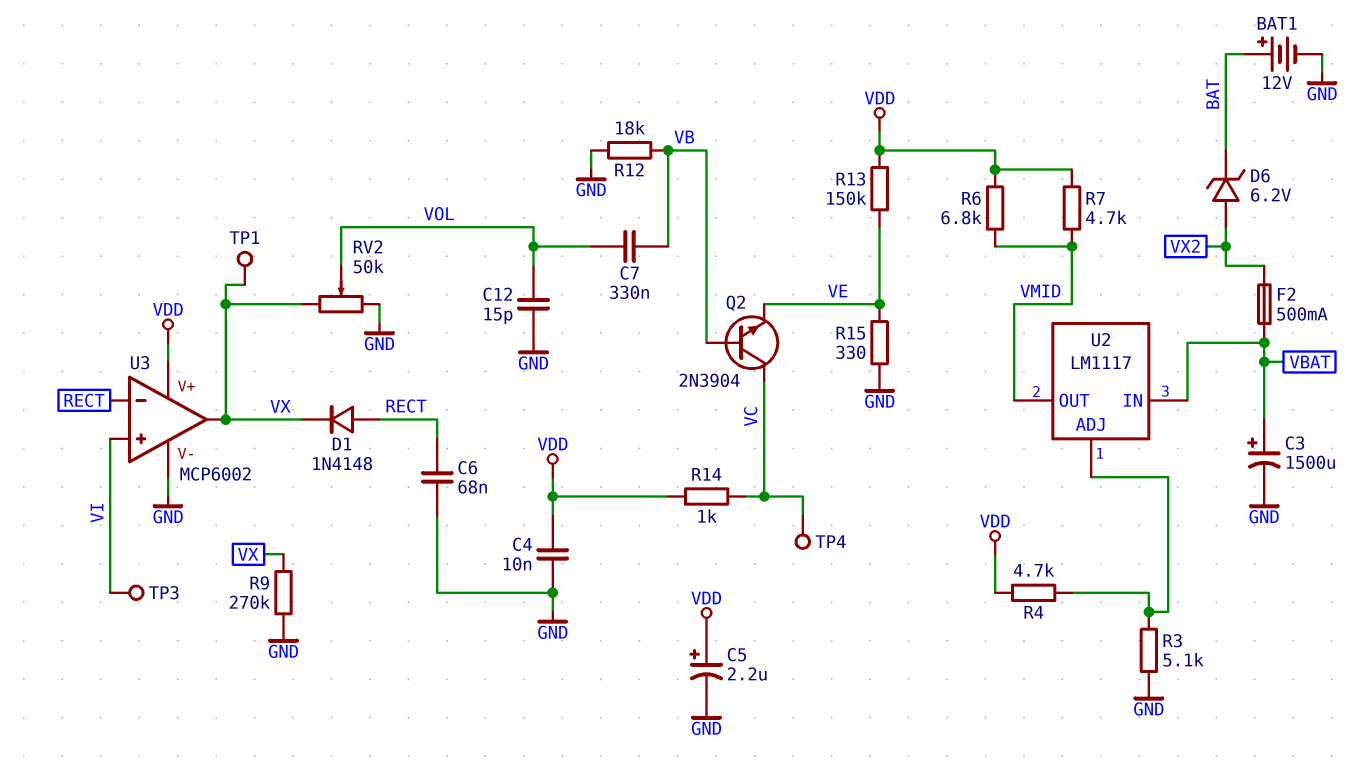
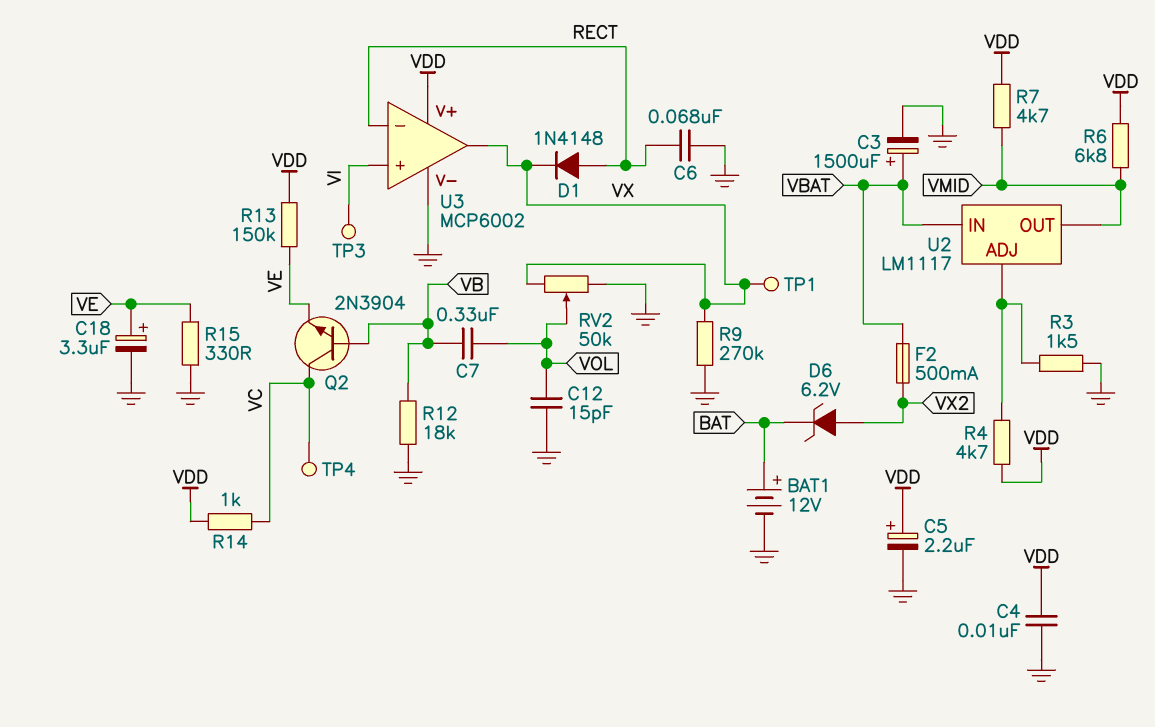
C18: none -> 3.3uF (plus VE, minus GND)
R3: 5.1k (GND, U2/ADJ) -> 1.5k (GND, U2/ADJ)

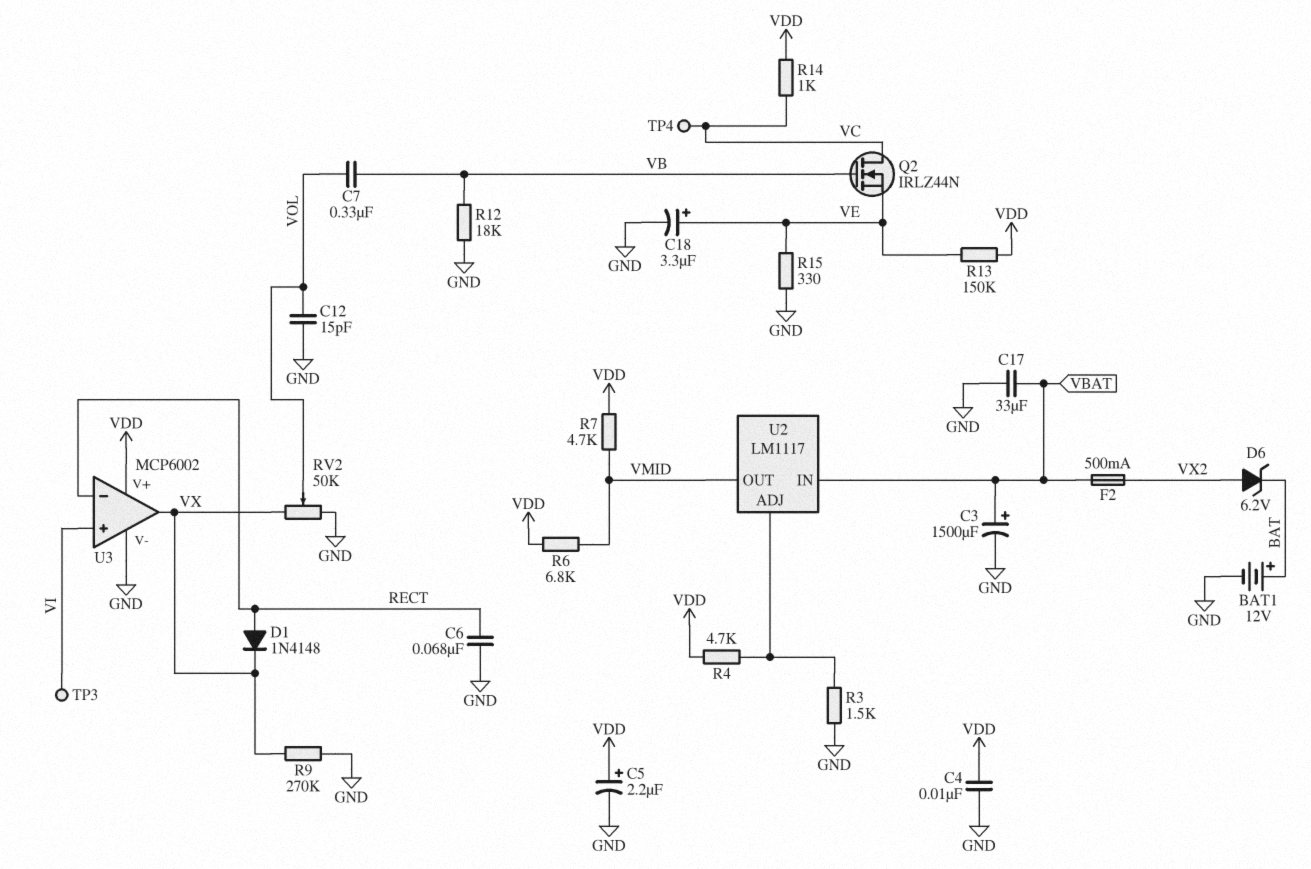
C17: none -> 33uF (GND, VBAT)
Q2: NPN 2N3904 (B VB, C VC, E VE) -> NMOS IRLZ44N (G VB, D VC, S VE)
TP1: test point (VX) -> none

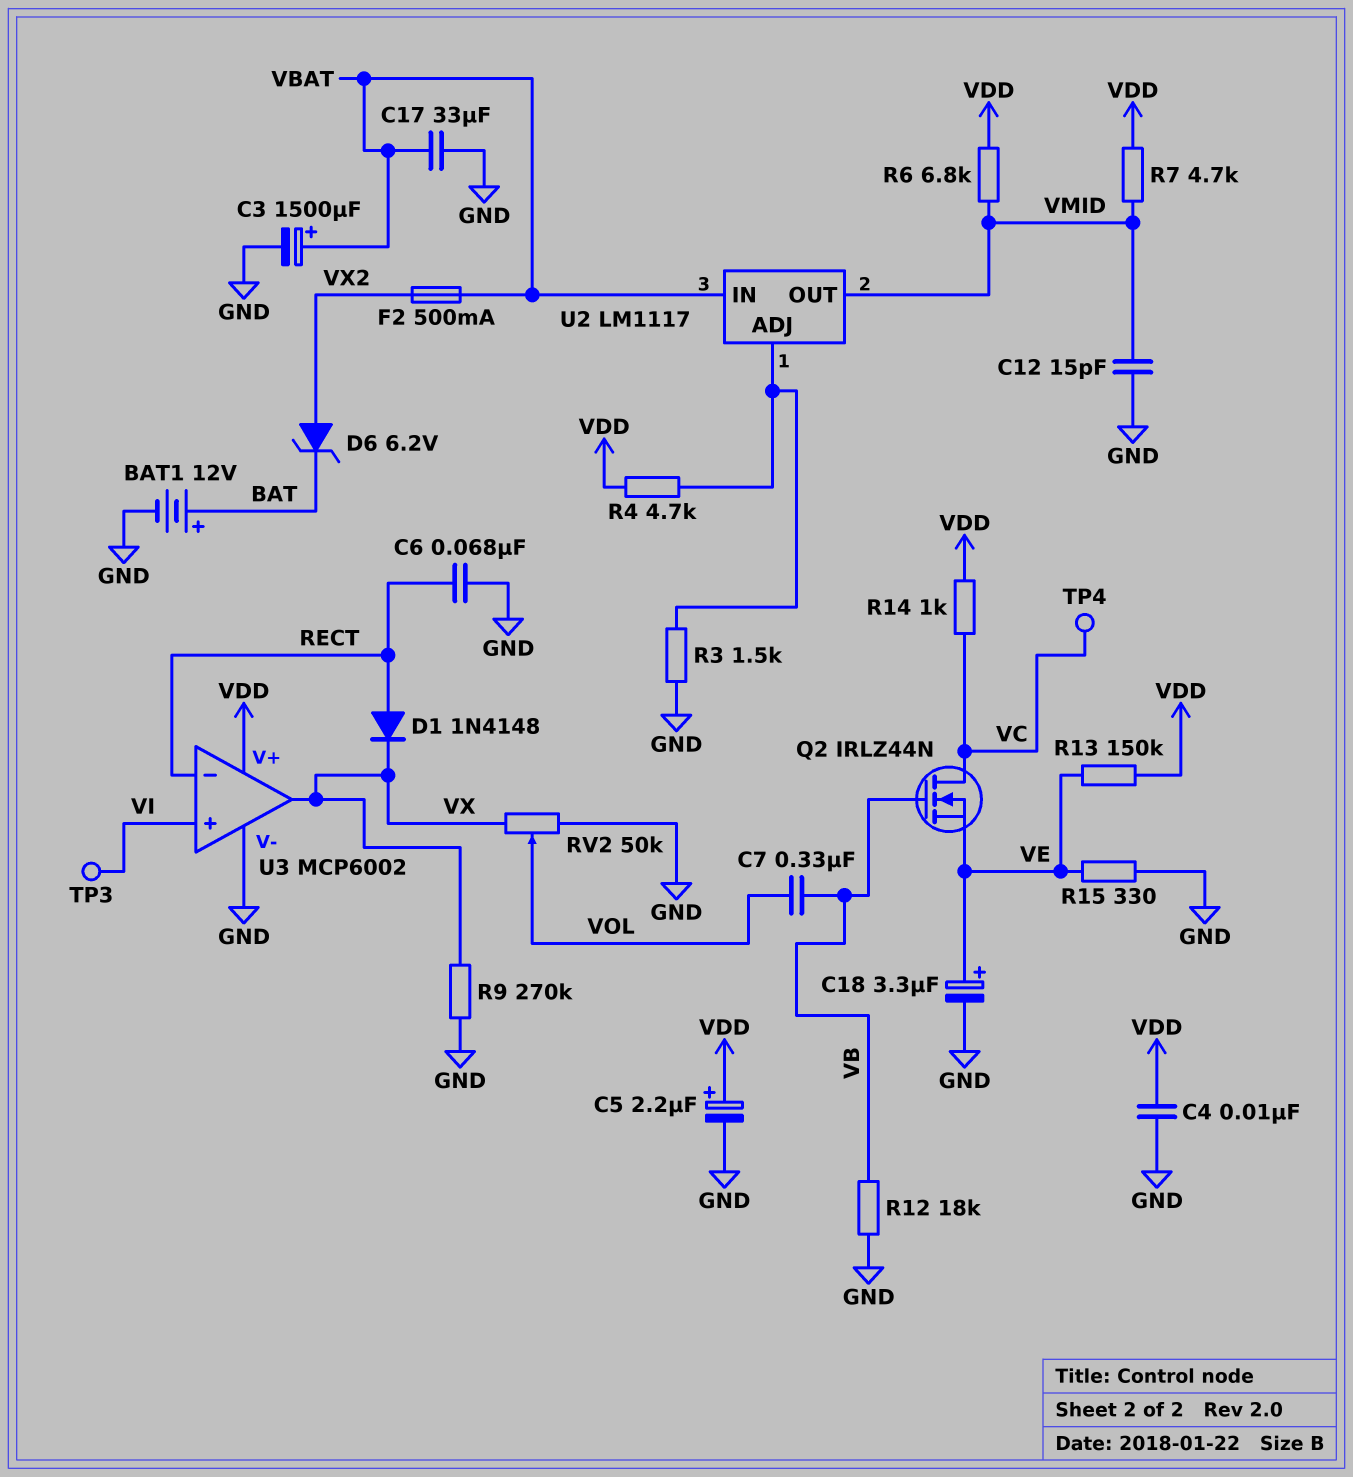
C12: 15pF (GND, VOL) -> 15pF (GND, VMID)

